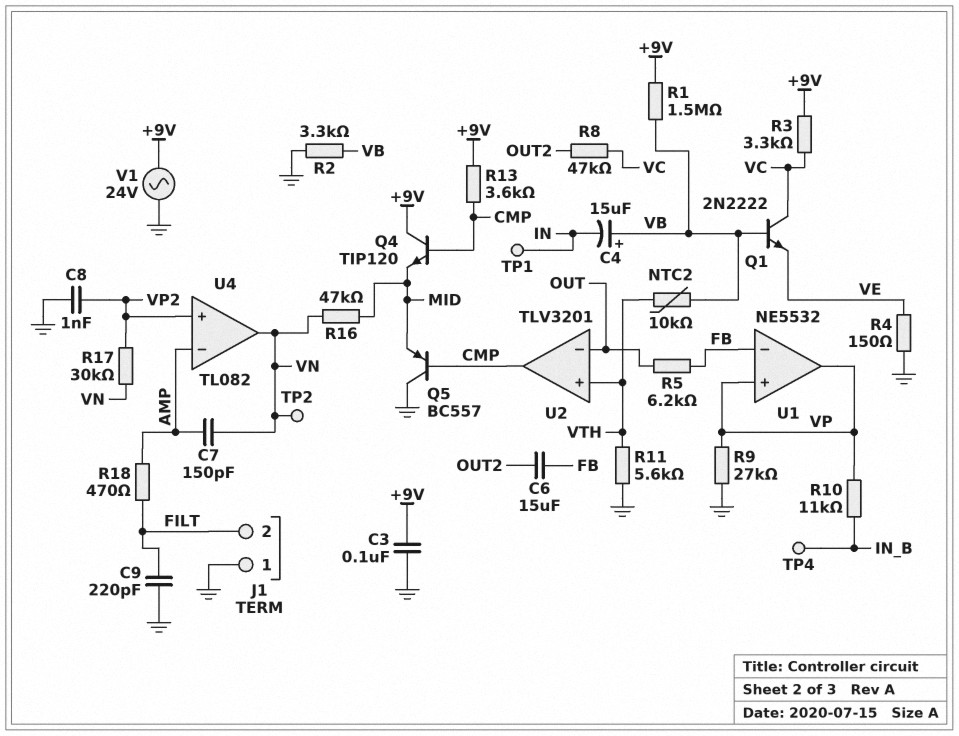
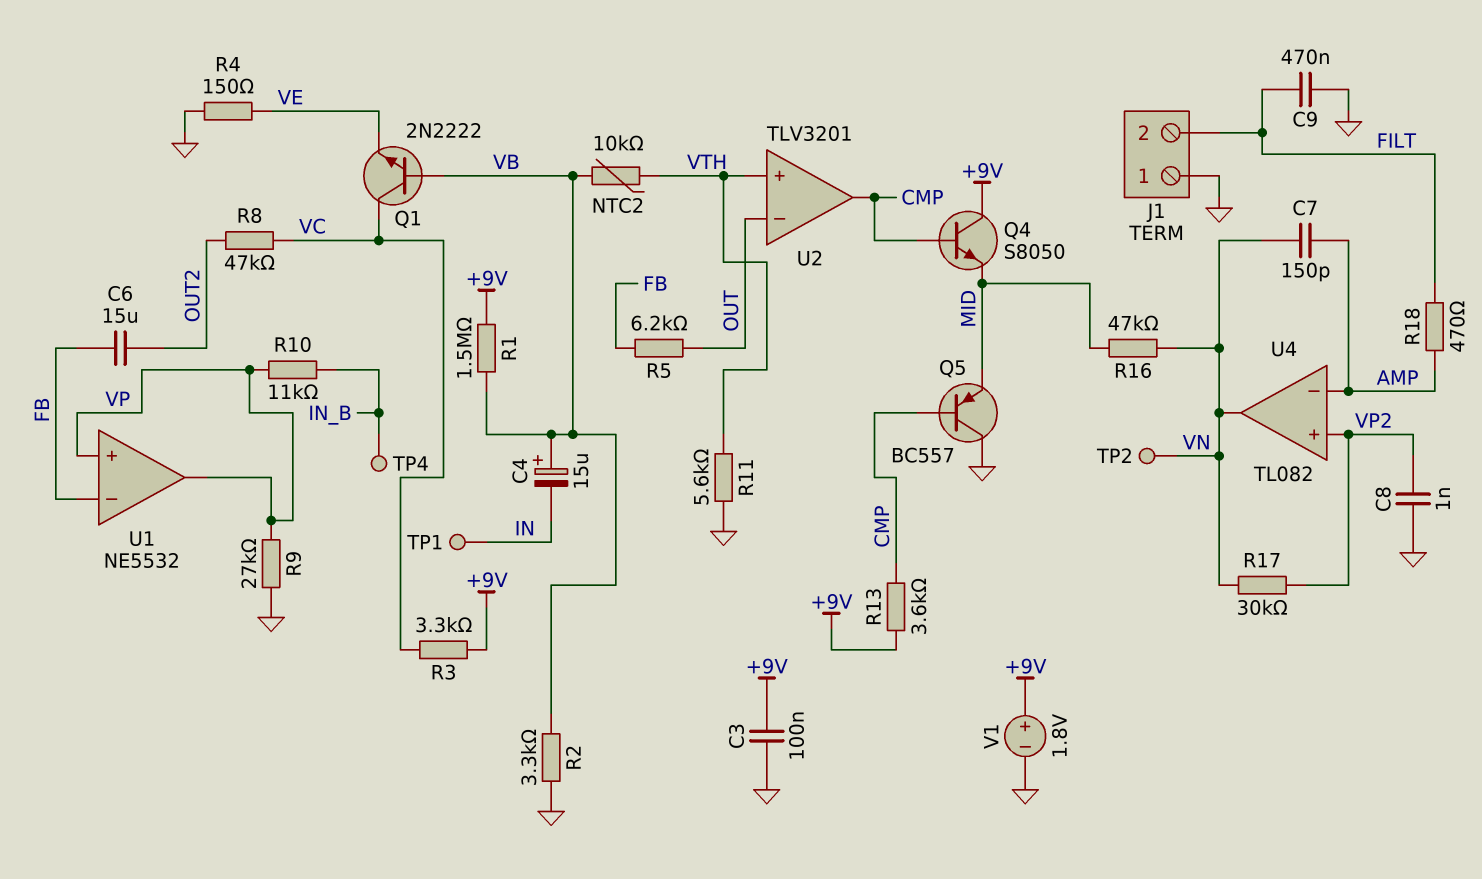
C9: 220pF (FILT, GND) -> 470nF (FILT, GND)
Q4: NPN TIP120 (B CMP, C +9V, E MID) -> NPN S8050 (B CMP, C +9V, E MID)
V1: AC 24V (+9V, GND) -> 1.8V (plus +9V, minus GND)

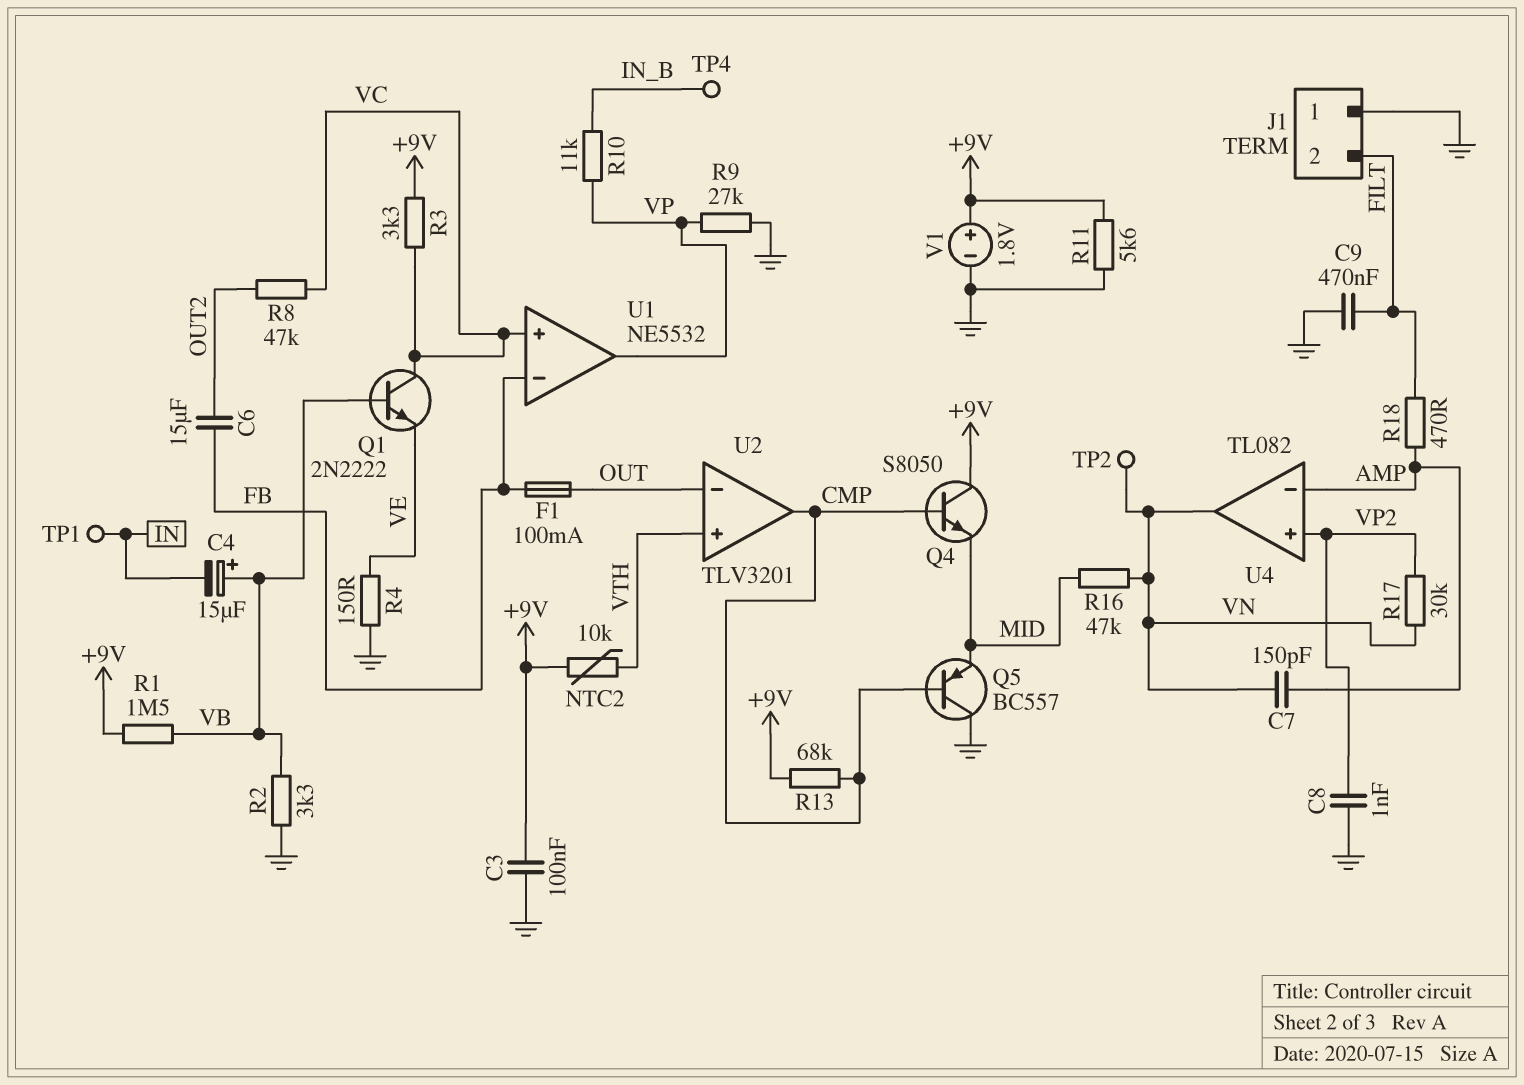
F1: none -> 100mA (FB, OUT)
NTC2: 10k (VB, VTH) -> 10k (+9V, VTH)
R5: 6.2k (FB, OUT) -> none
R11: 5.6k (GND, VTH) -> 5.6k (+9V, GND)
R13: 3.6k (+9V, CMP) -> 68k (+9V, CMP)
U1 pin in+: VP -> VC

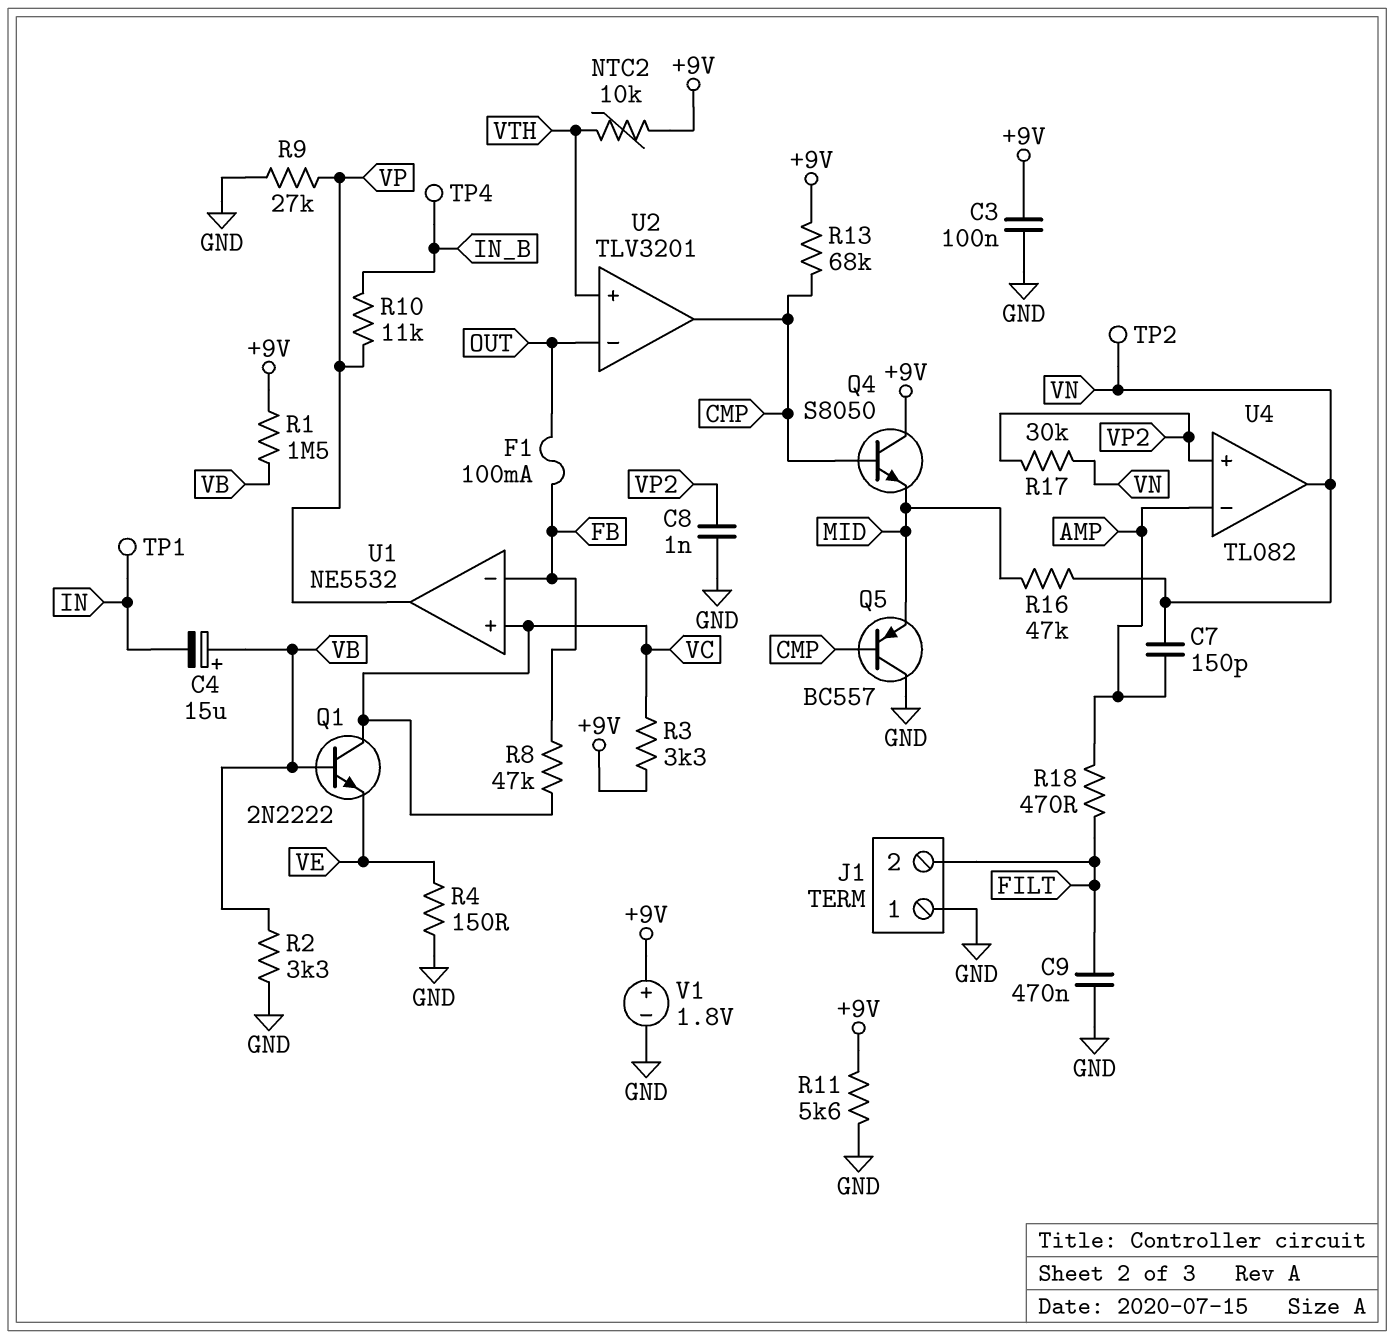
C6: 15uF (FB, OUT2) -> none
R8: 47k (OUT2, VC) -> 47k (FB, VC)

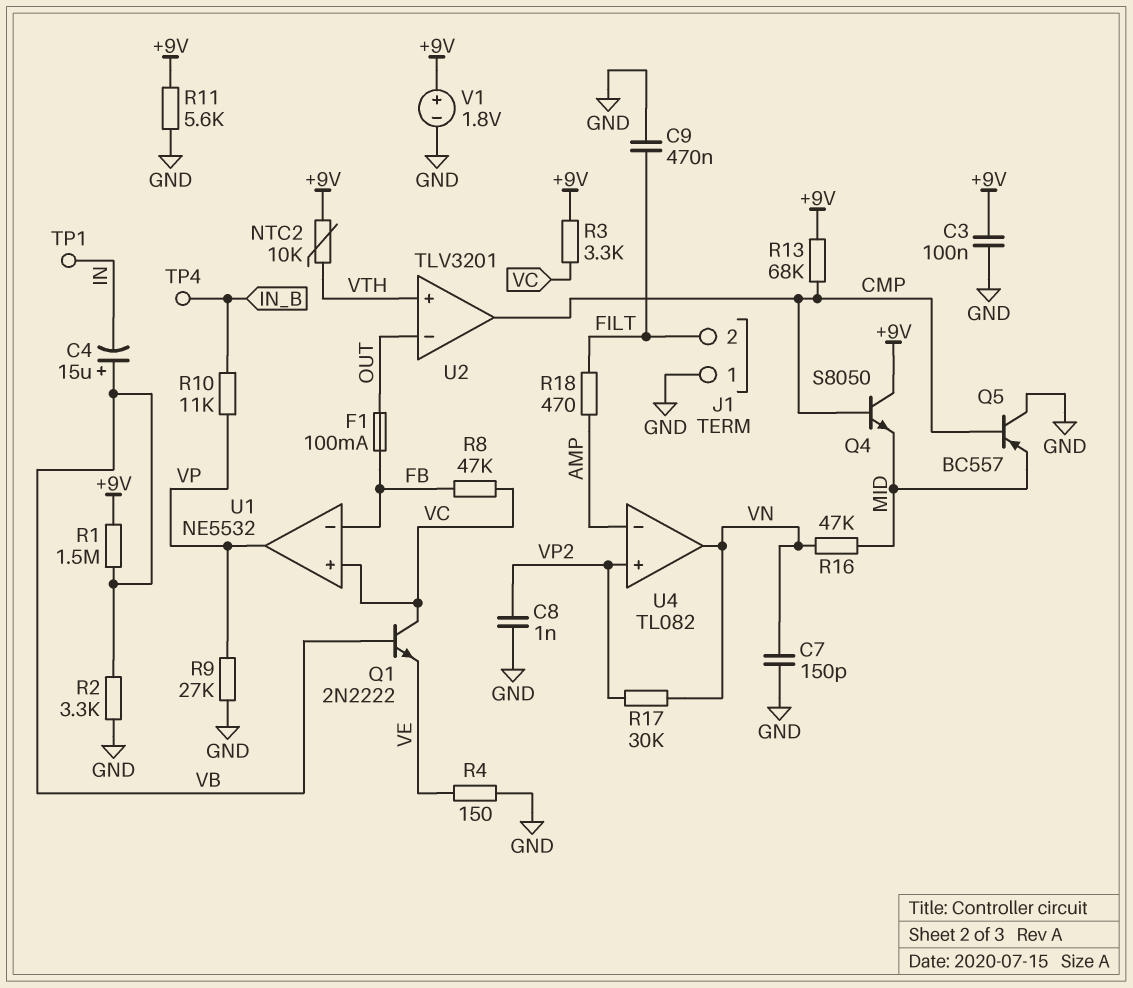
C7: 150pF (AMP, VN) -> 150pF (GND, VN)
TP2: test point (VN) -> none

